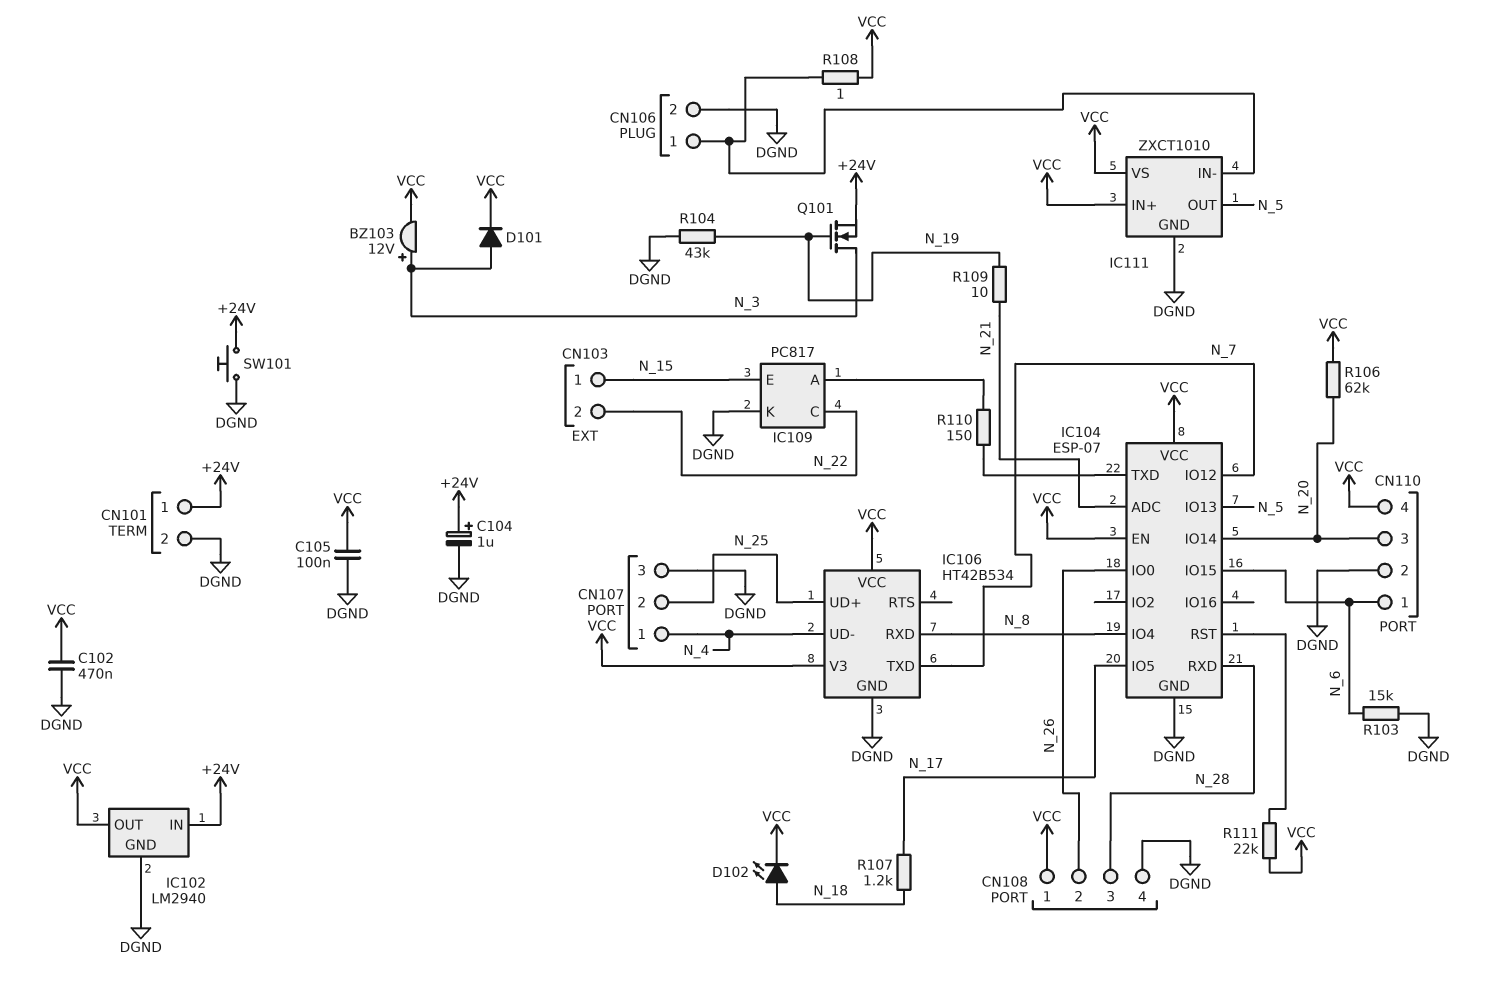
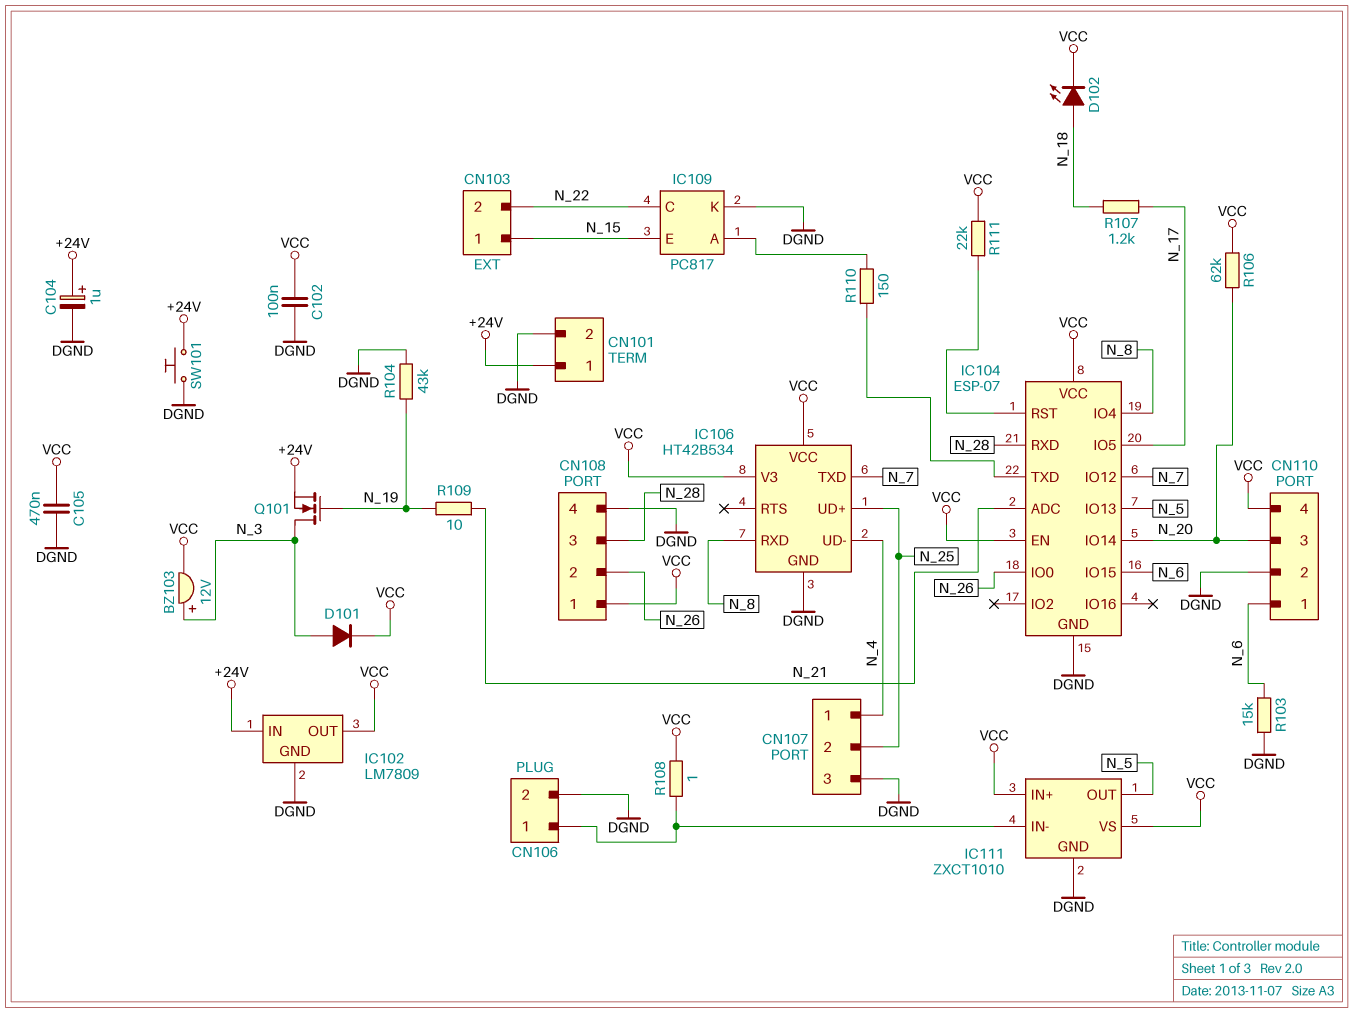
C102: 470nF (DGND, VCC) -> 100nF (DGND, VCC)
C105: 100nF (DGND, VCC) -> 470nF (DGND, VCC)
IC102: LM2940 -> LM7809

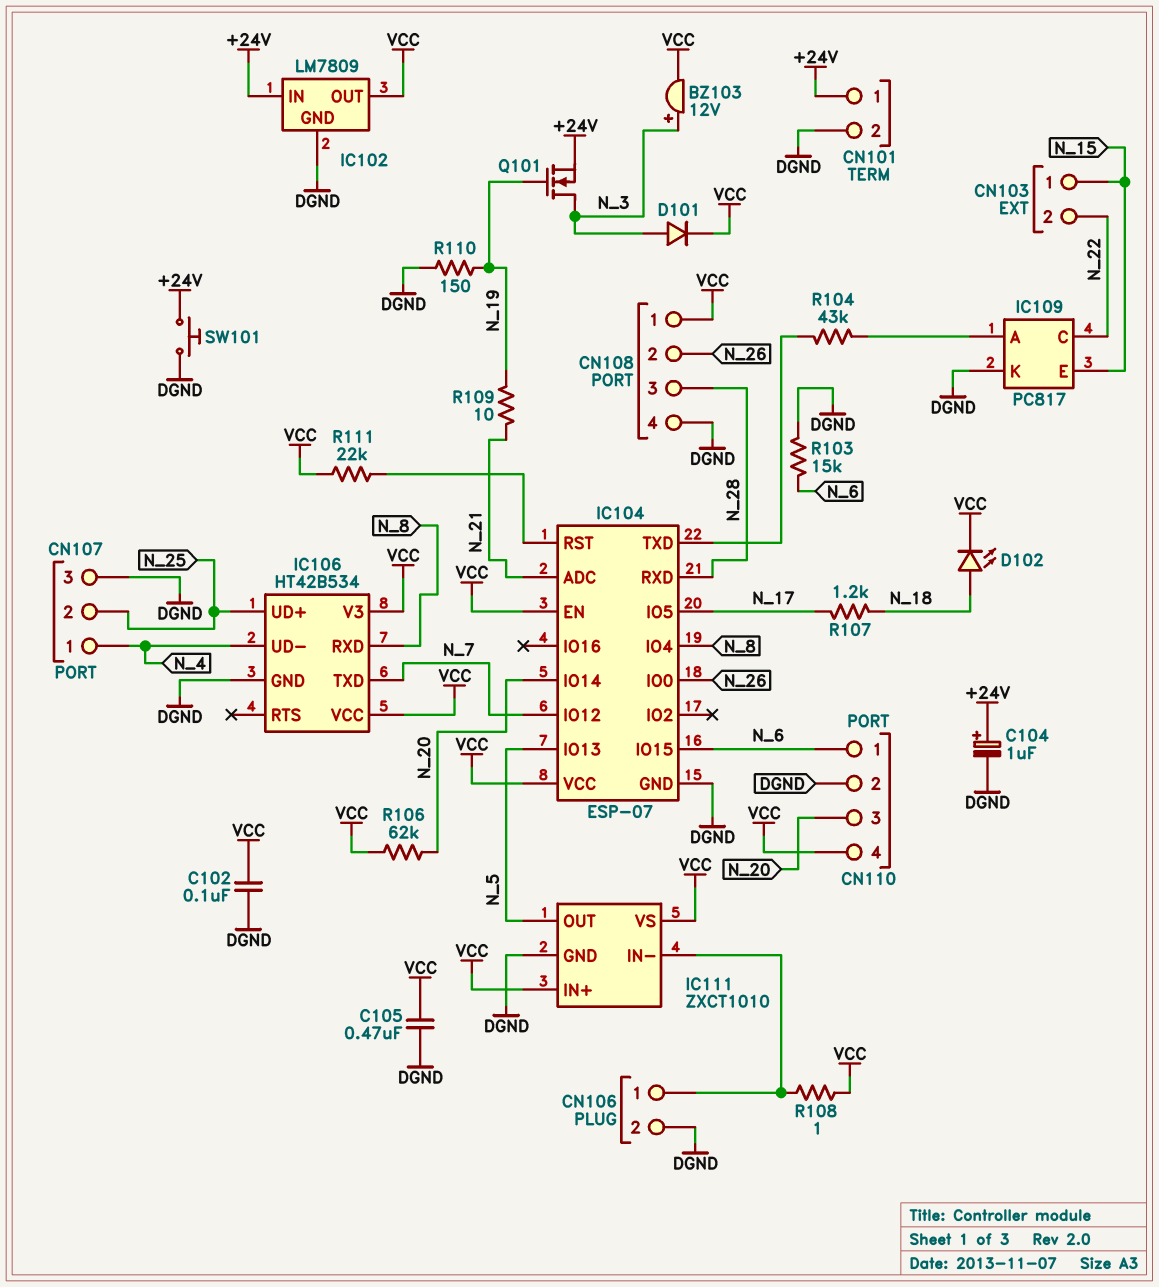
R104: 43k (DGND, N_19) -> 43k (IC104/TXD, IC109/A)
R110: 150 (IC104/TXD, IC109/A) -> 150 (DGND, N_19)

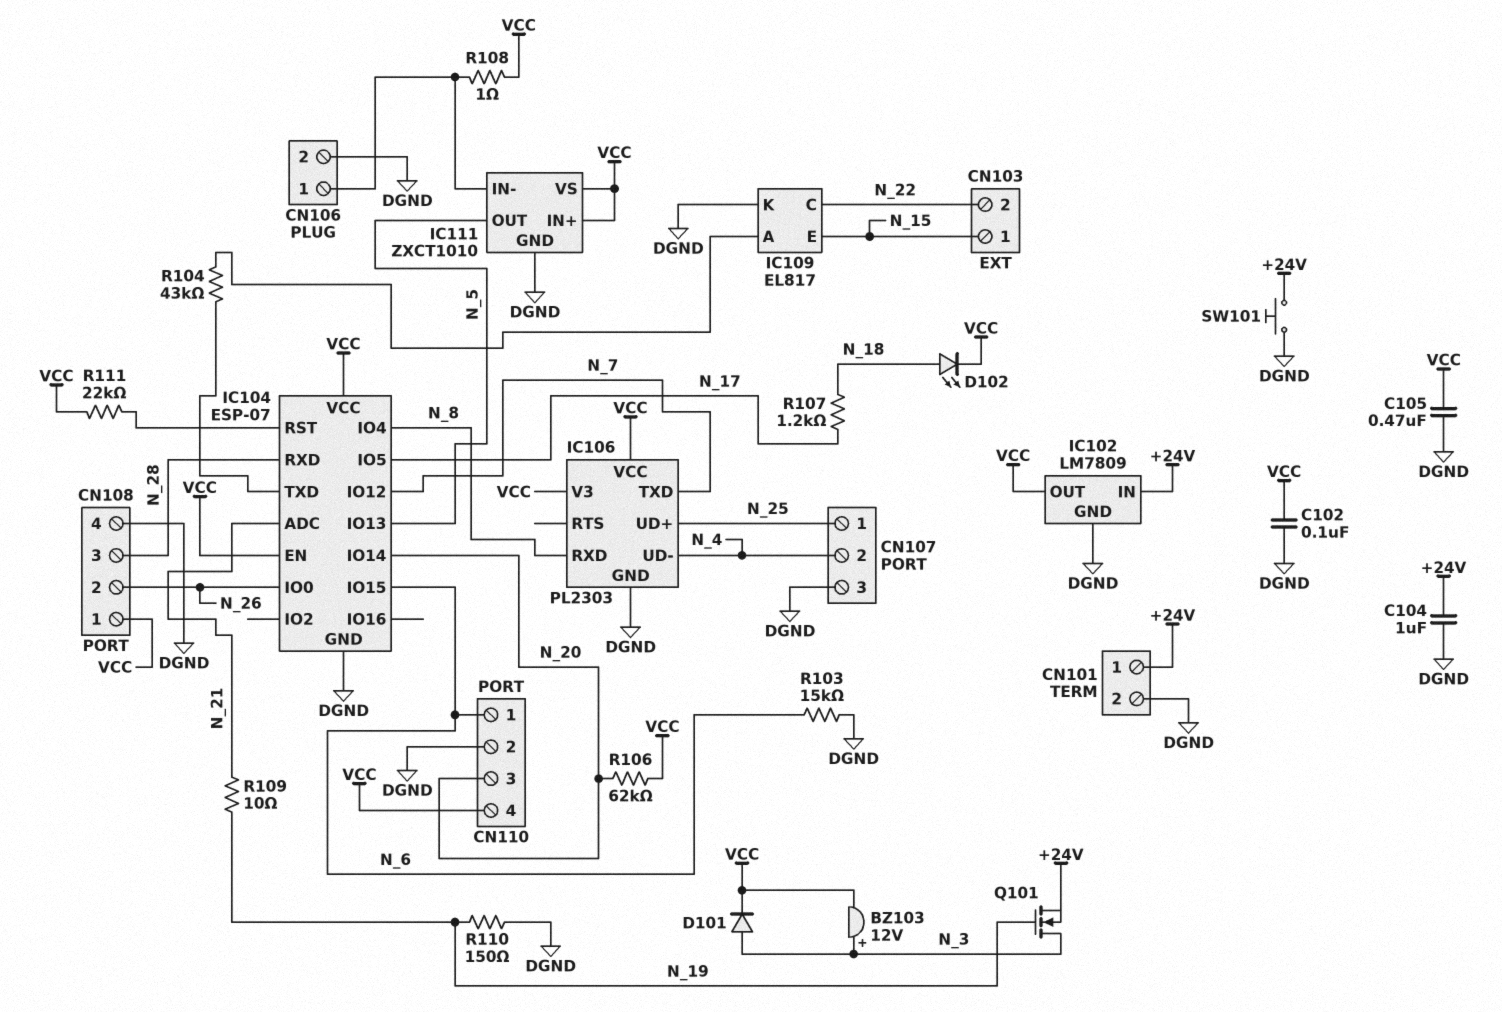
C104: 1uF (plus +24V, minus DGND) -> 1uF (+24V, DGND)
CN107 pin 1: N_4 -> N_25
CN107 pin 2: N_25 -> N_4
IC106: HT42B534 -> PL2303
IC109: PC817 -> EL817

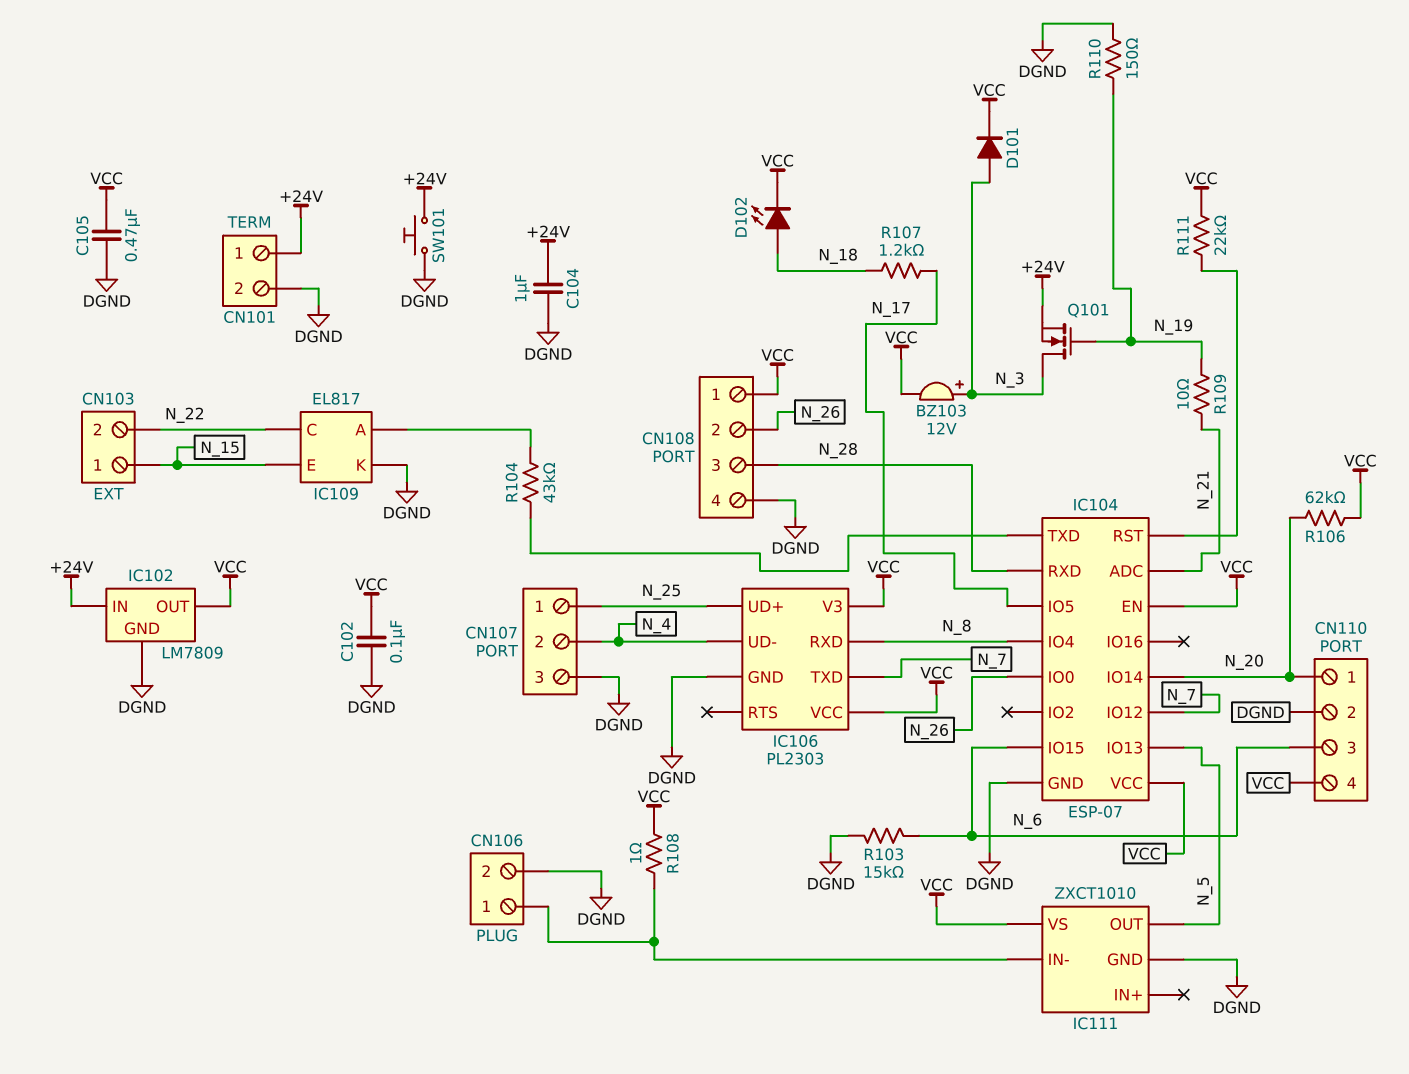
CN110 pin 1: N_6 -> N_20
CN110 pin 3: N_20 -> N_6
IC111 pin IN+: VCC -> none

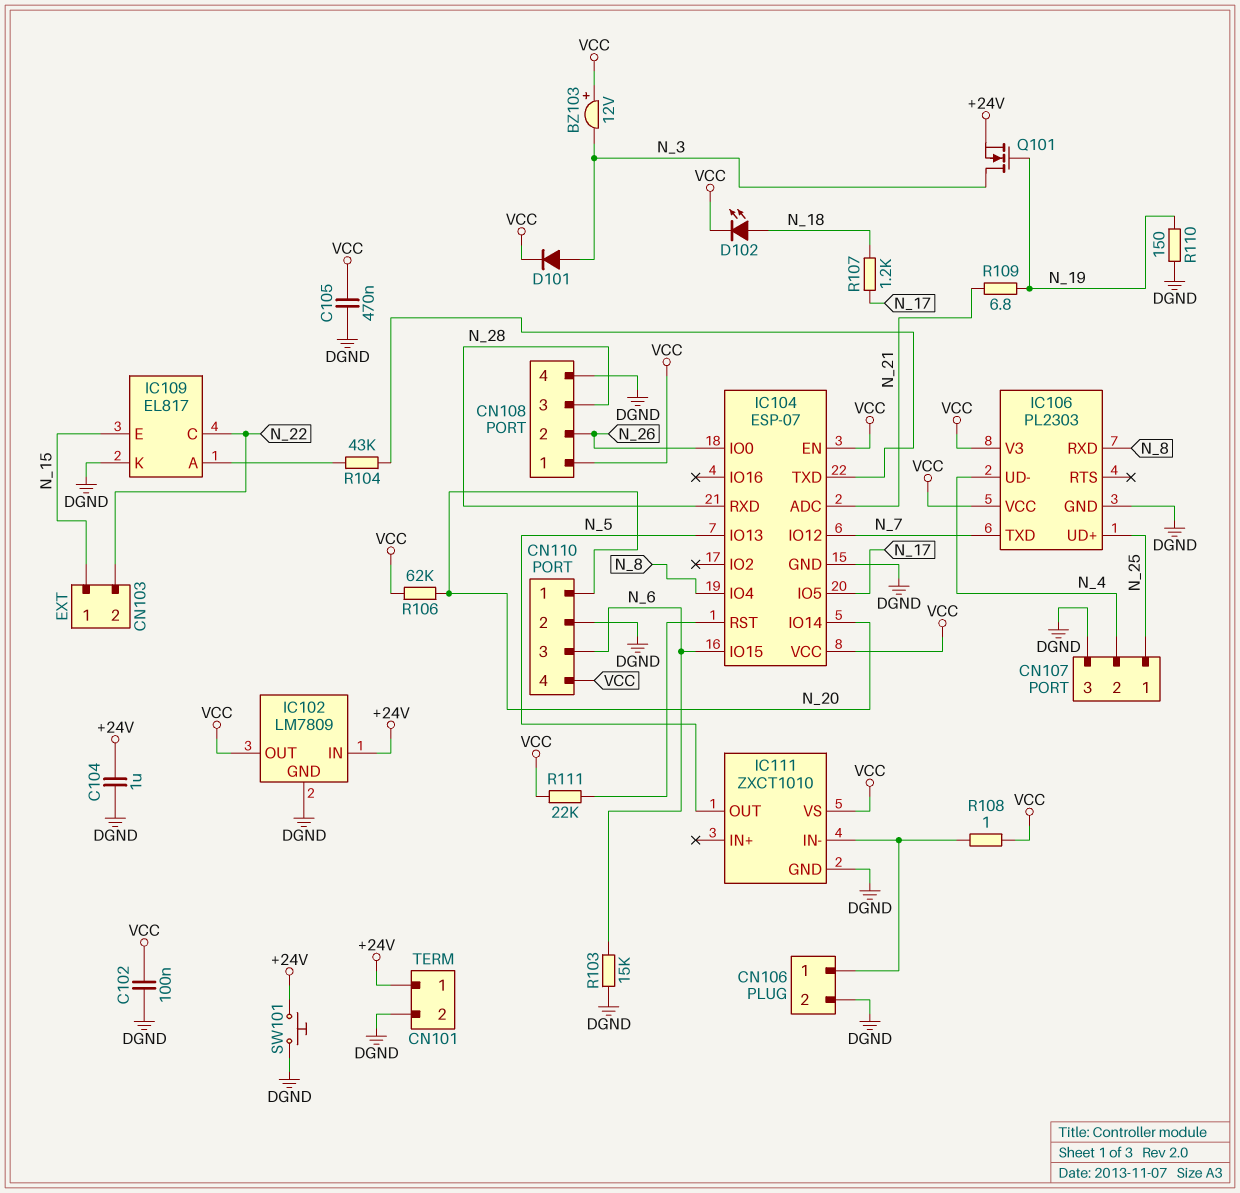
BZ103: buzzer 12V (plus N_3, minus VCC) -> buzzer 12V (plus VCC, minus N_3)
R109: 10 (N_19, N_21) -> 6.8 (N_19, N_21)

